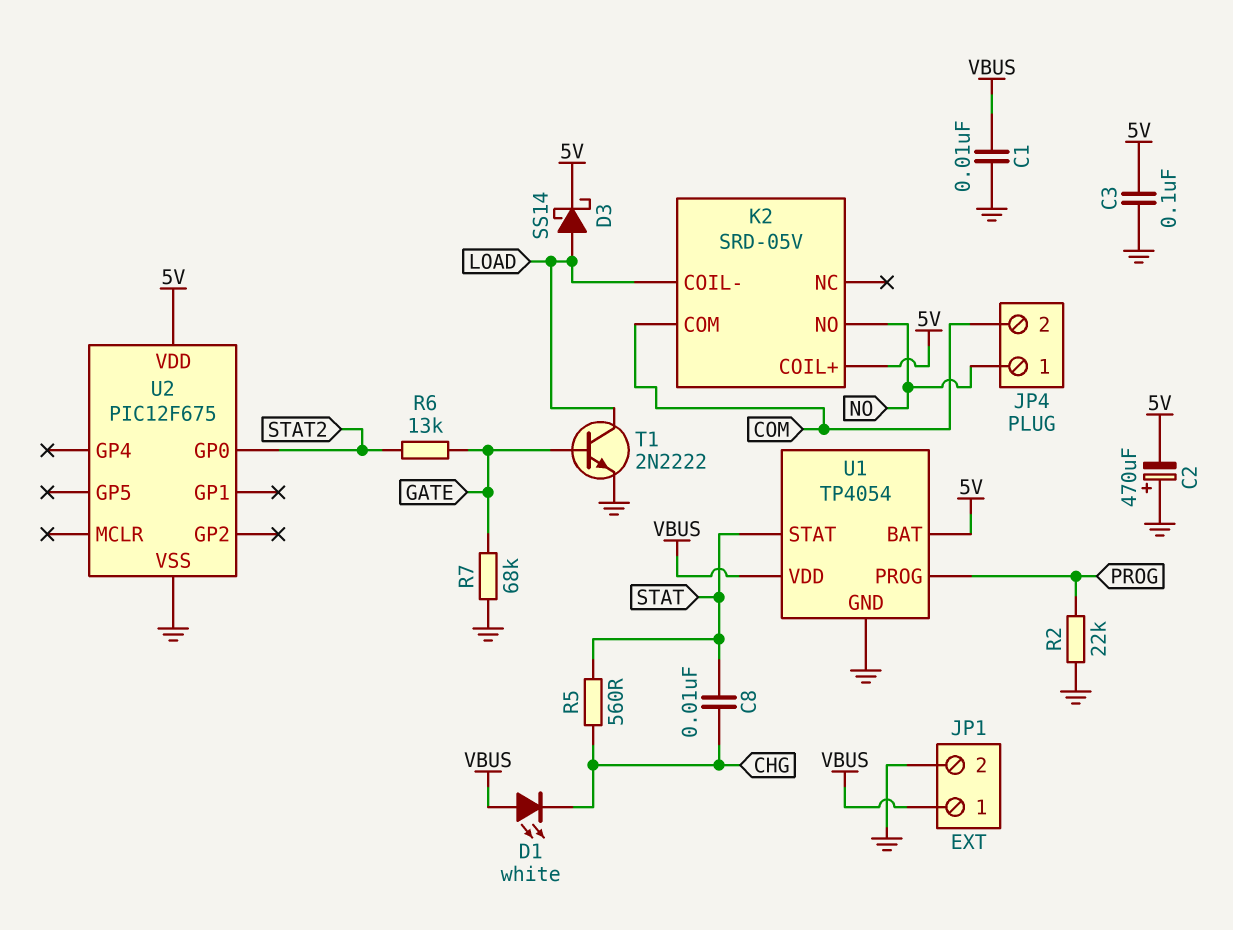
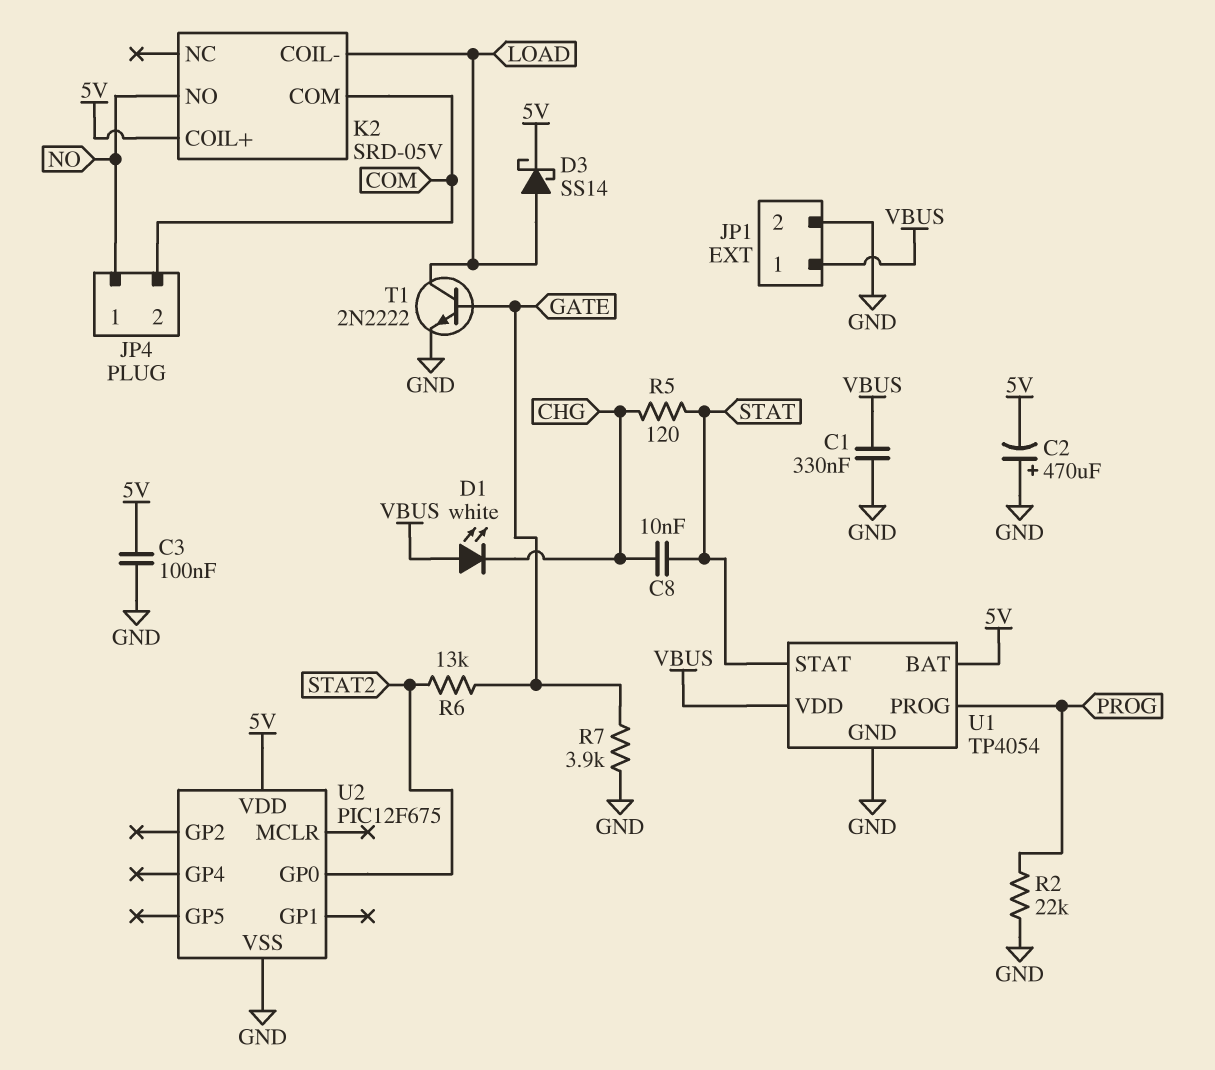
C1: 10nF (GND, VBUS) -> 330nF (GND, VBUS)
R5: 560 (CHG, STAT) -> 120 (CHG, STAT)
R7: 68k (GATE, GND) -> 3.9k (GATE, GND)

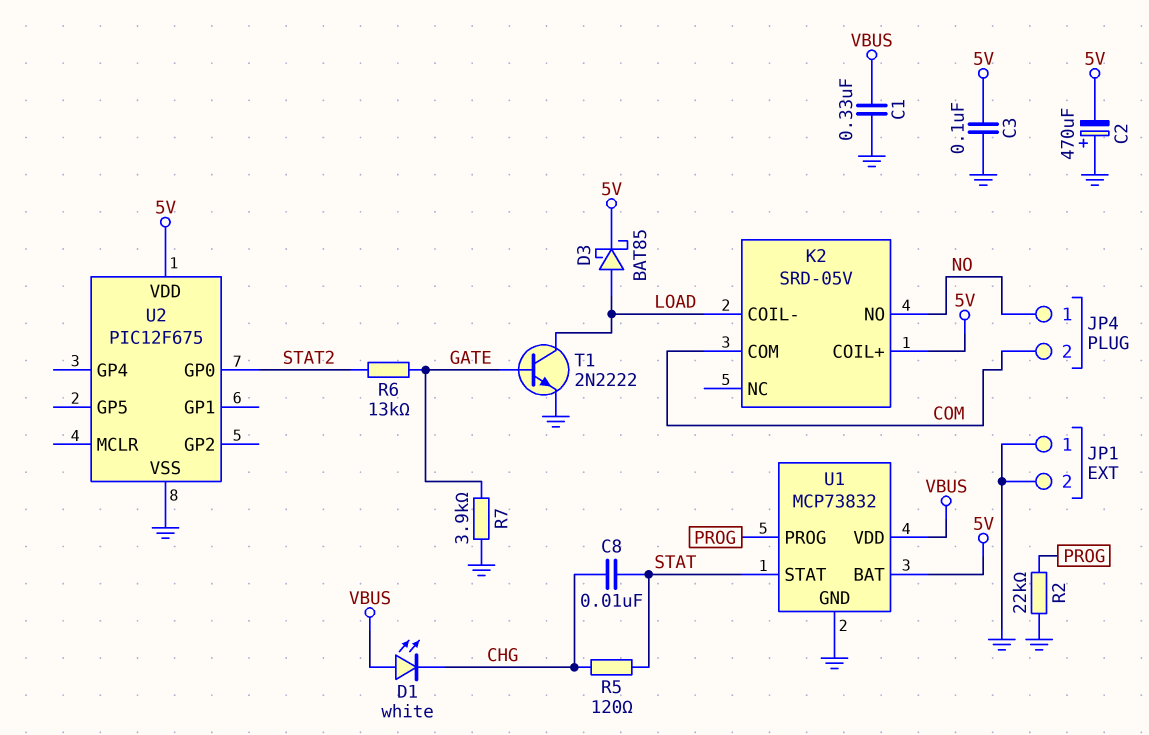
D3: schottky SS14 (A LOAD, K 5V) -> schottky BAT85 (A LOAD, K 5V)
JP1 pin 1: VBUS -> GND
U1: TP4054 -> MCP73832

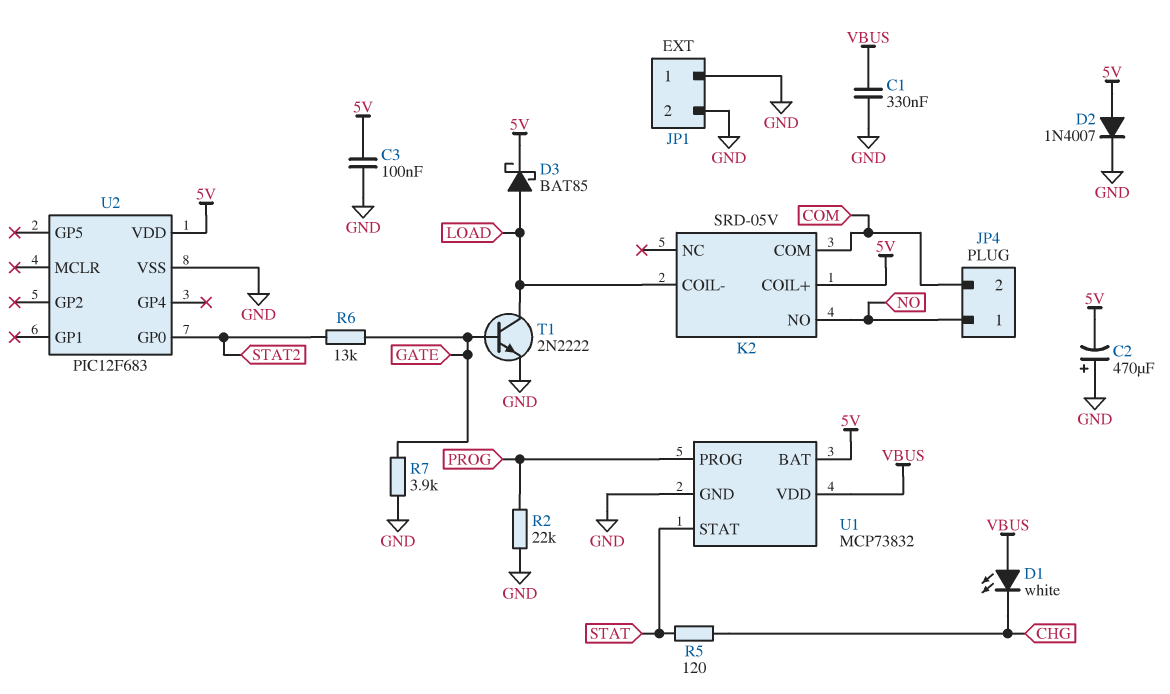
C8: 10nF (CHG, STAT) -> none
D2: none -> diode 1N4007 (A 5V, K GND)
U2: PIC12F675 -> PIC12F683

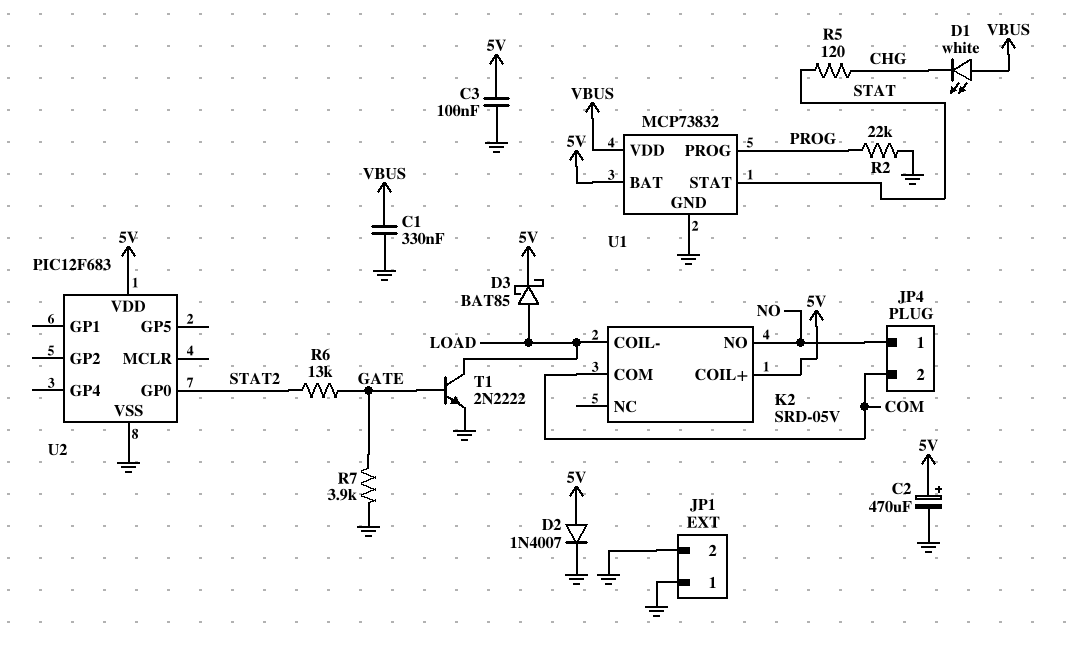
C2: 470uF (plus GND, minus 5V) -> 470uF (plus 5V, minus GND)

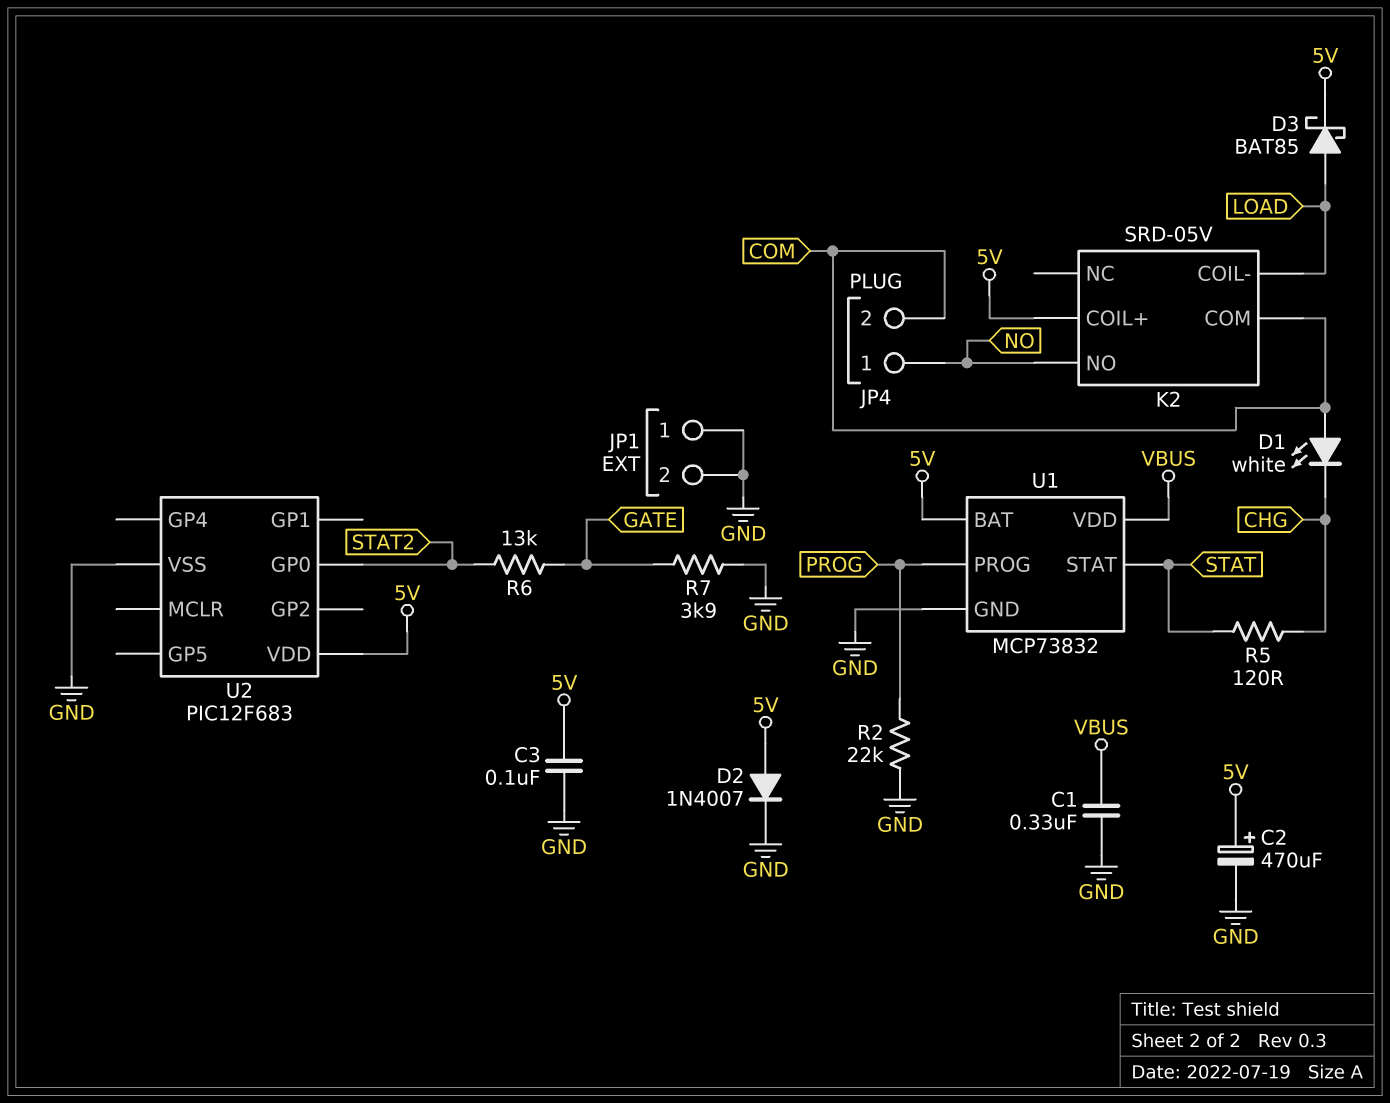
D1: LED white (A VBUS, K CHG) -> LED white (A COM, K CHG)
T1: NPN 2N2222 (B GATE, C LOAD, E GND) -> none

